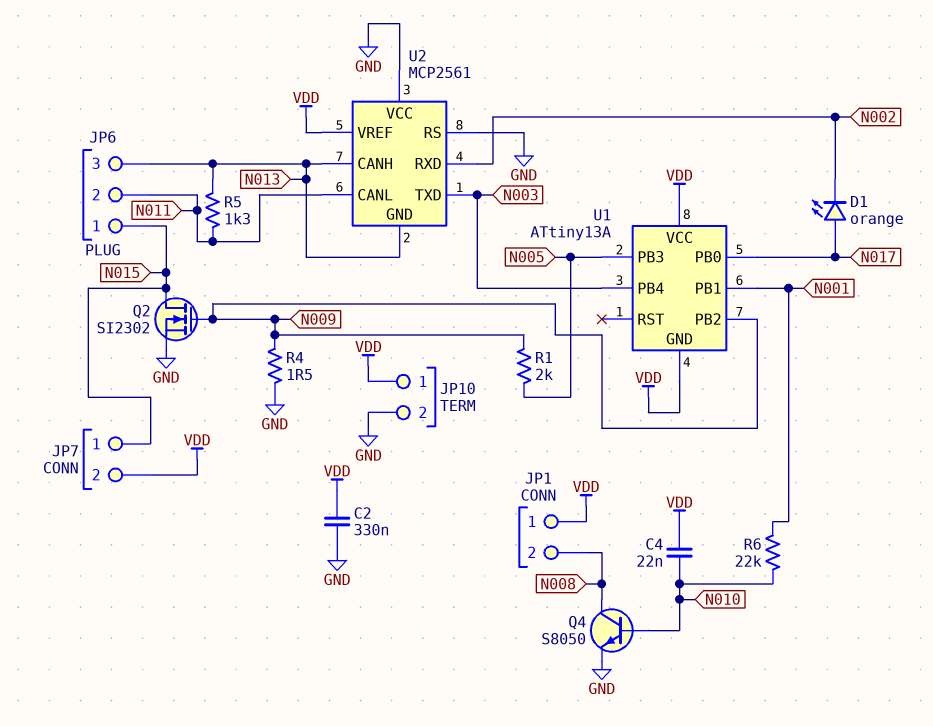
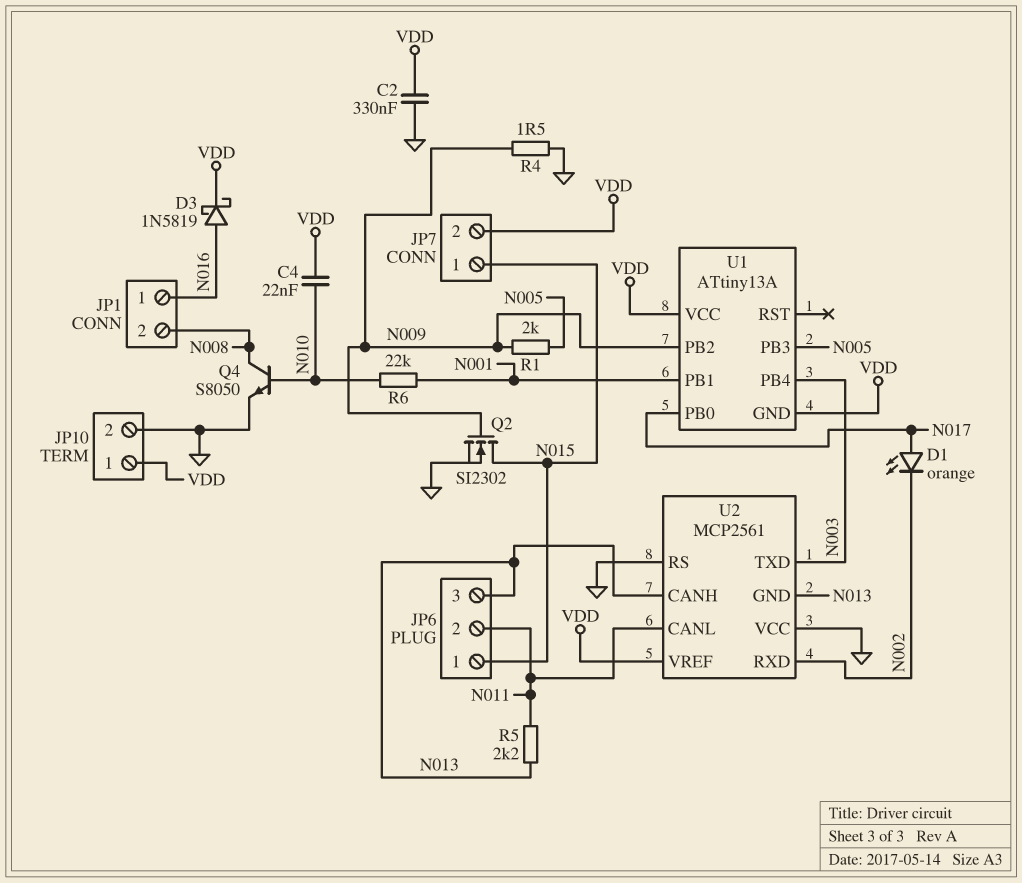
D3: none -> schottky 1N5819 (A N016, K VDD)
JP1 pin 1: VDD -> N016
R5: 1.3k (N011, N013) -> 2.2k (N011, N013)

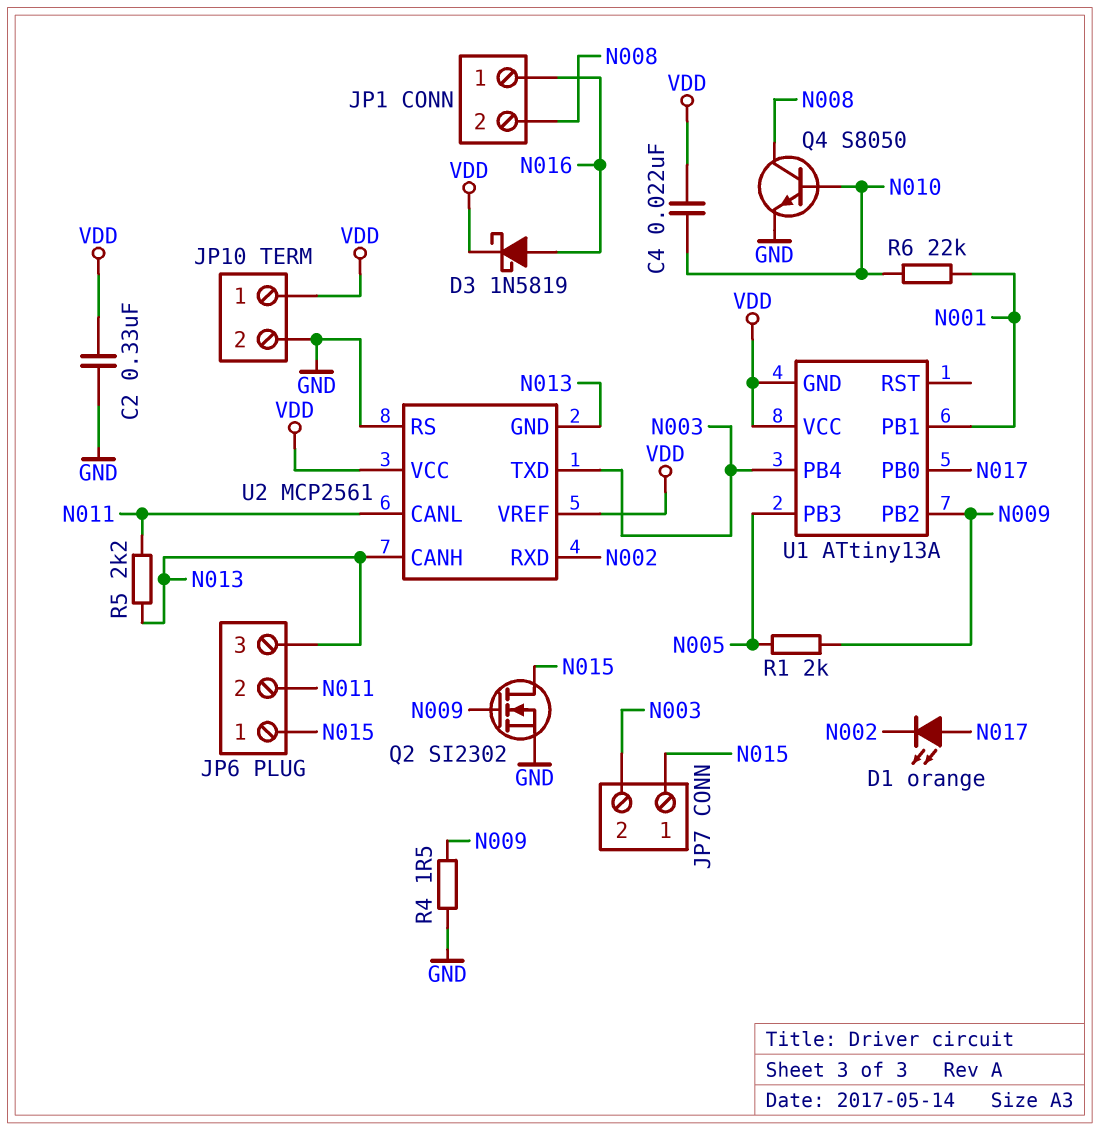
JP7 pin 2: VDD -> N003
U2 pin VCC: GND -> VDD

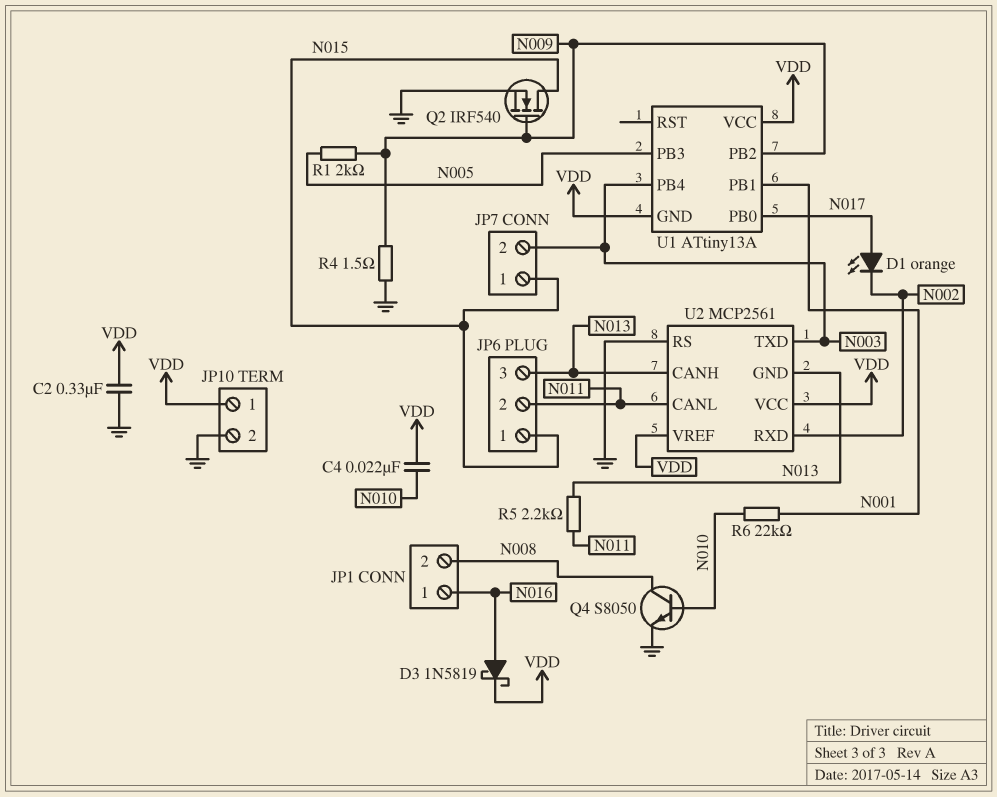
Q2: NMOS SI2302 (G N009, D N015, S GND) -> NMOS IRF540 (G N009, D N015, S GND)

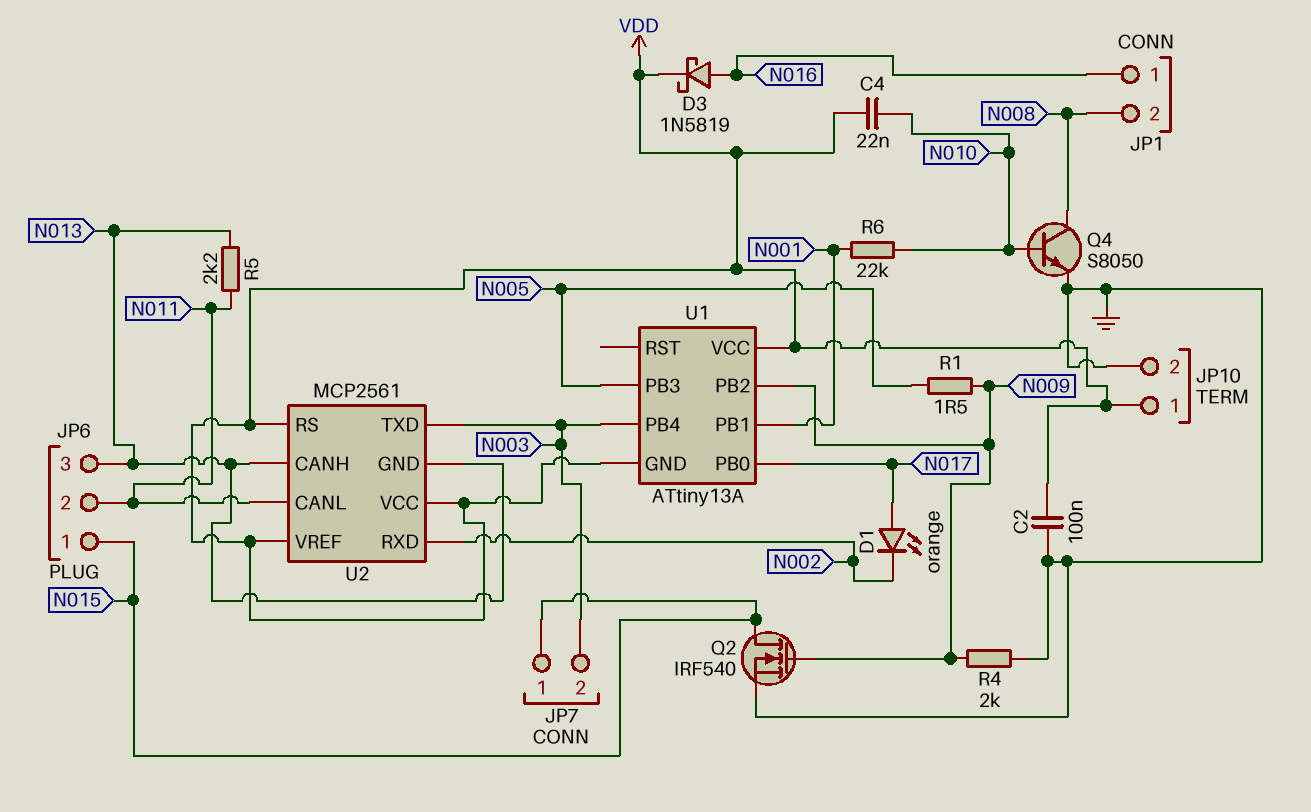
C2: 330nF (GND, VDD) -> 100nF (GND, VDD)
R1: 2k (N005, N009) -> 1.5 (N005, N009)
R4: 1.5 (GND, N009) -> 2k (GND, N009)
U2 pin RS: GND -> VDD

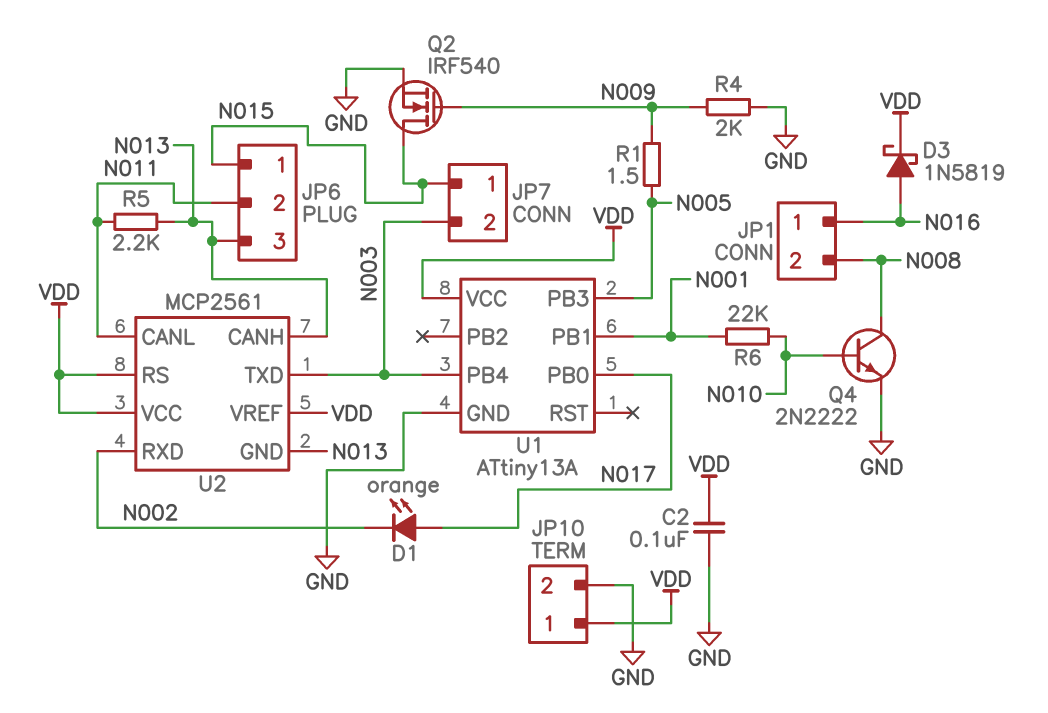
C4: 22nF (N010, VDD) -> none
Q4: NPN S8050 (B N010, C N008, E GND) -> NPN 2N2222 (B N010, C N008, E GND)
U1 pin GND: VDD -> GND
U1 pin PB2: N009 -> none

